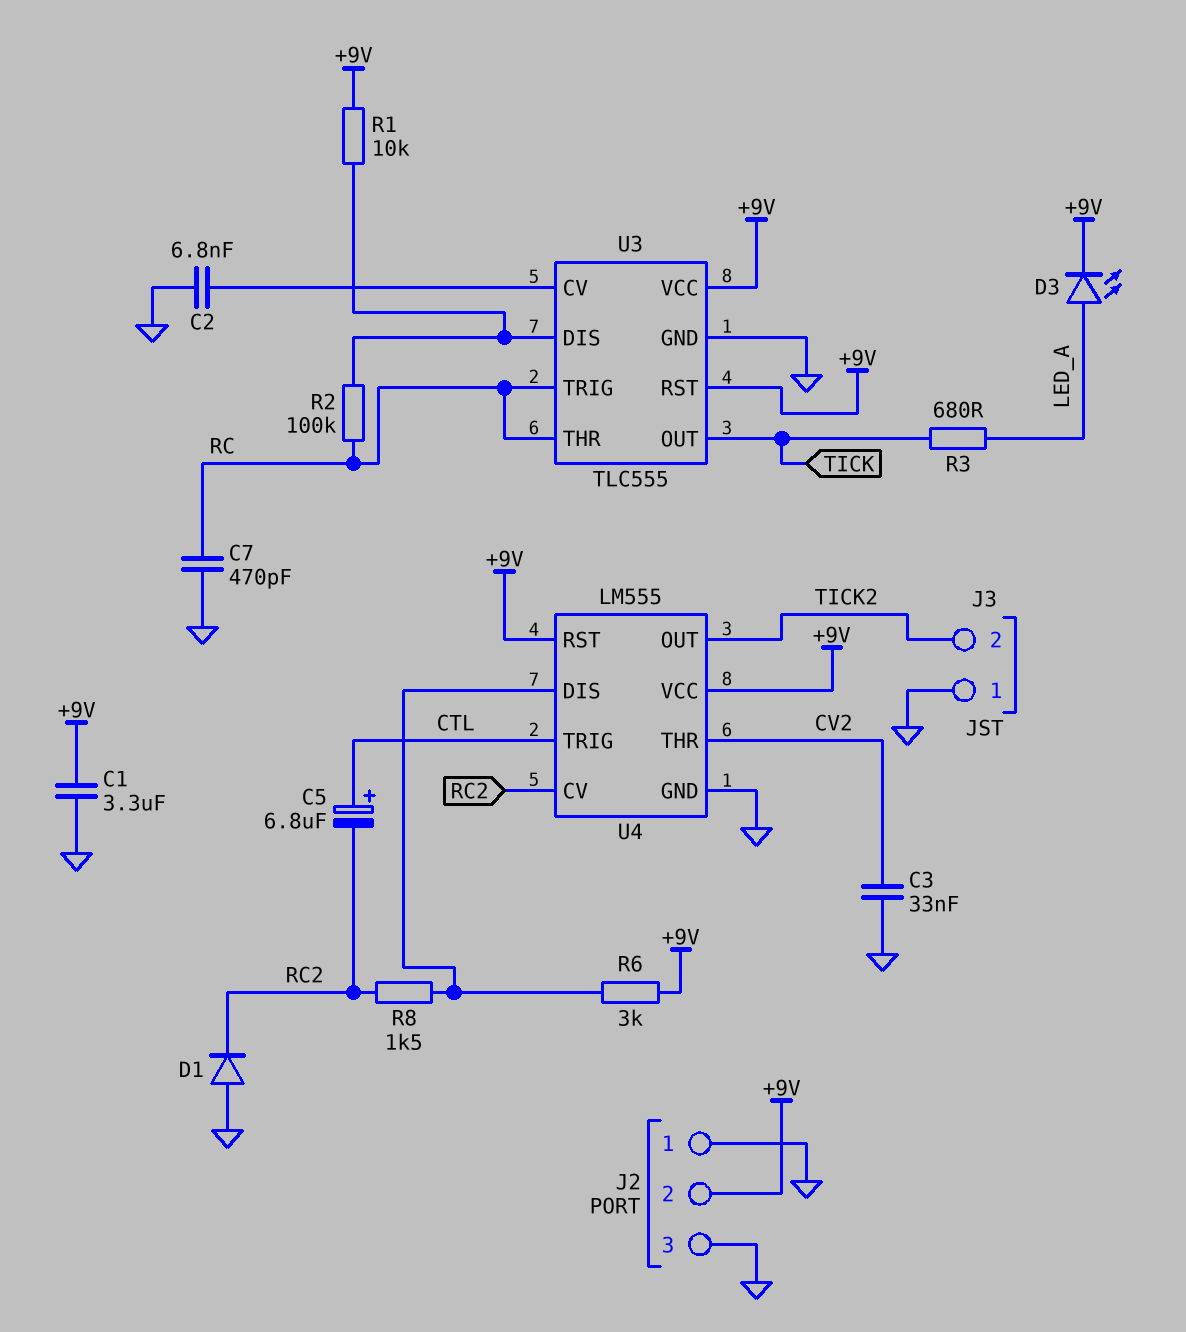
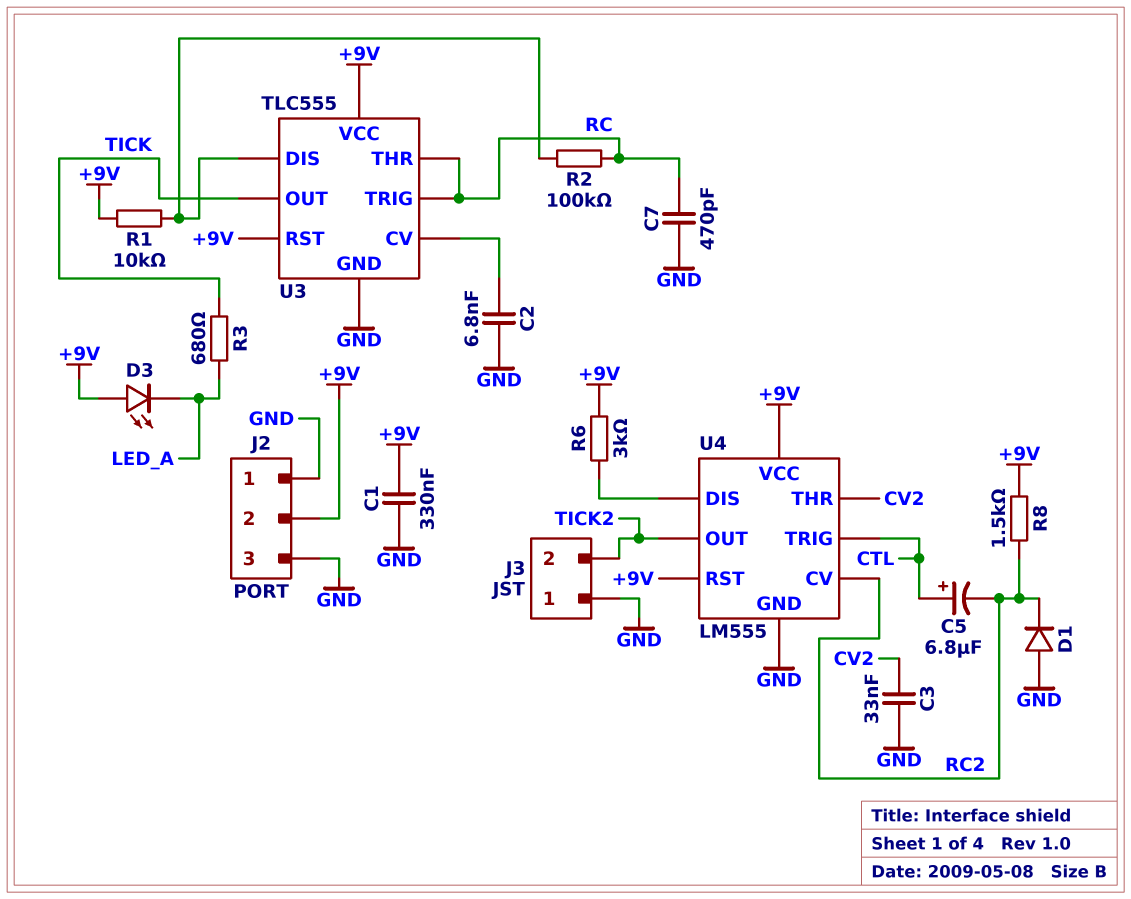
C1: 3.3uF (+9V, GND) -> 330nF (+9V, GND)
D3: LED (A LED_A, K +9V) -> LED (A +9V, K LED_A)
R8: 1.5k (RC2, U4/DIS) -> 1.5k (+9V, RC2)

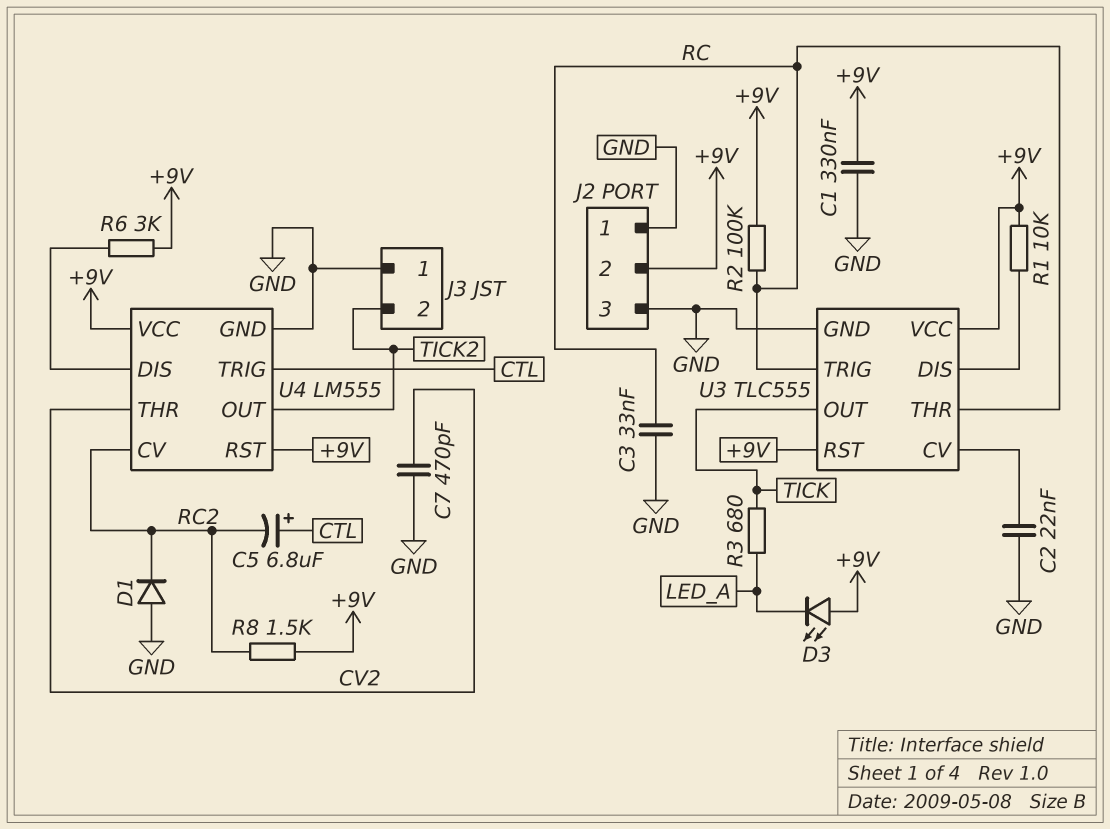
C2: 6.8nF (GND, U3/CV) -> 22nF (GND, U3/CV)
C3: 33nF (CV2, GND) -> 33nF (GND, RC)
C7: 470pF (GND, RC) -> 470pF (CV2, GND)
R2: 100k (RC, U3/DIS) -> 100k (+9V, RC)

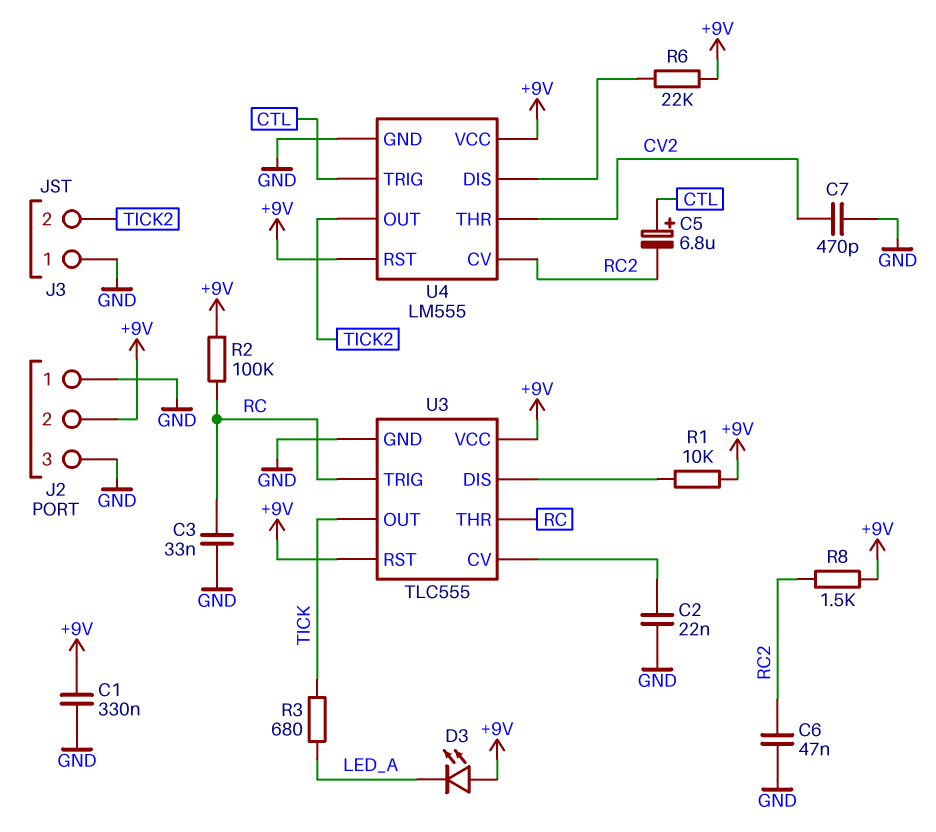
C6: none -> 47nF (GND, RC2)
D1: diode (A GND, K RC2) -> none
R6: 3k (+9V, U4/DIS) -> 22k (+9V, U4/DIS)

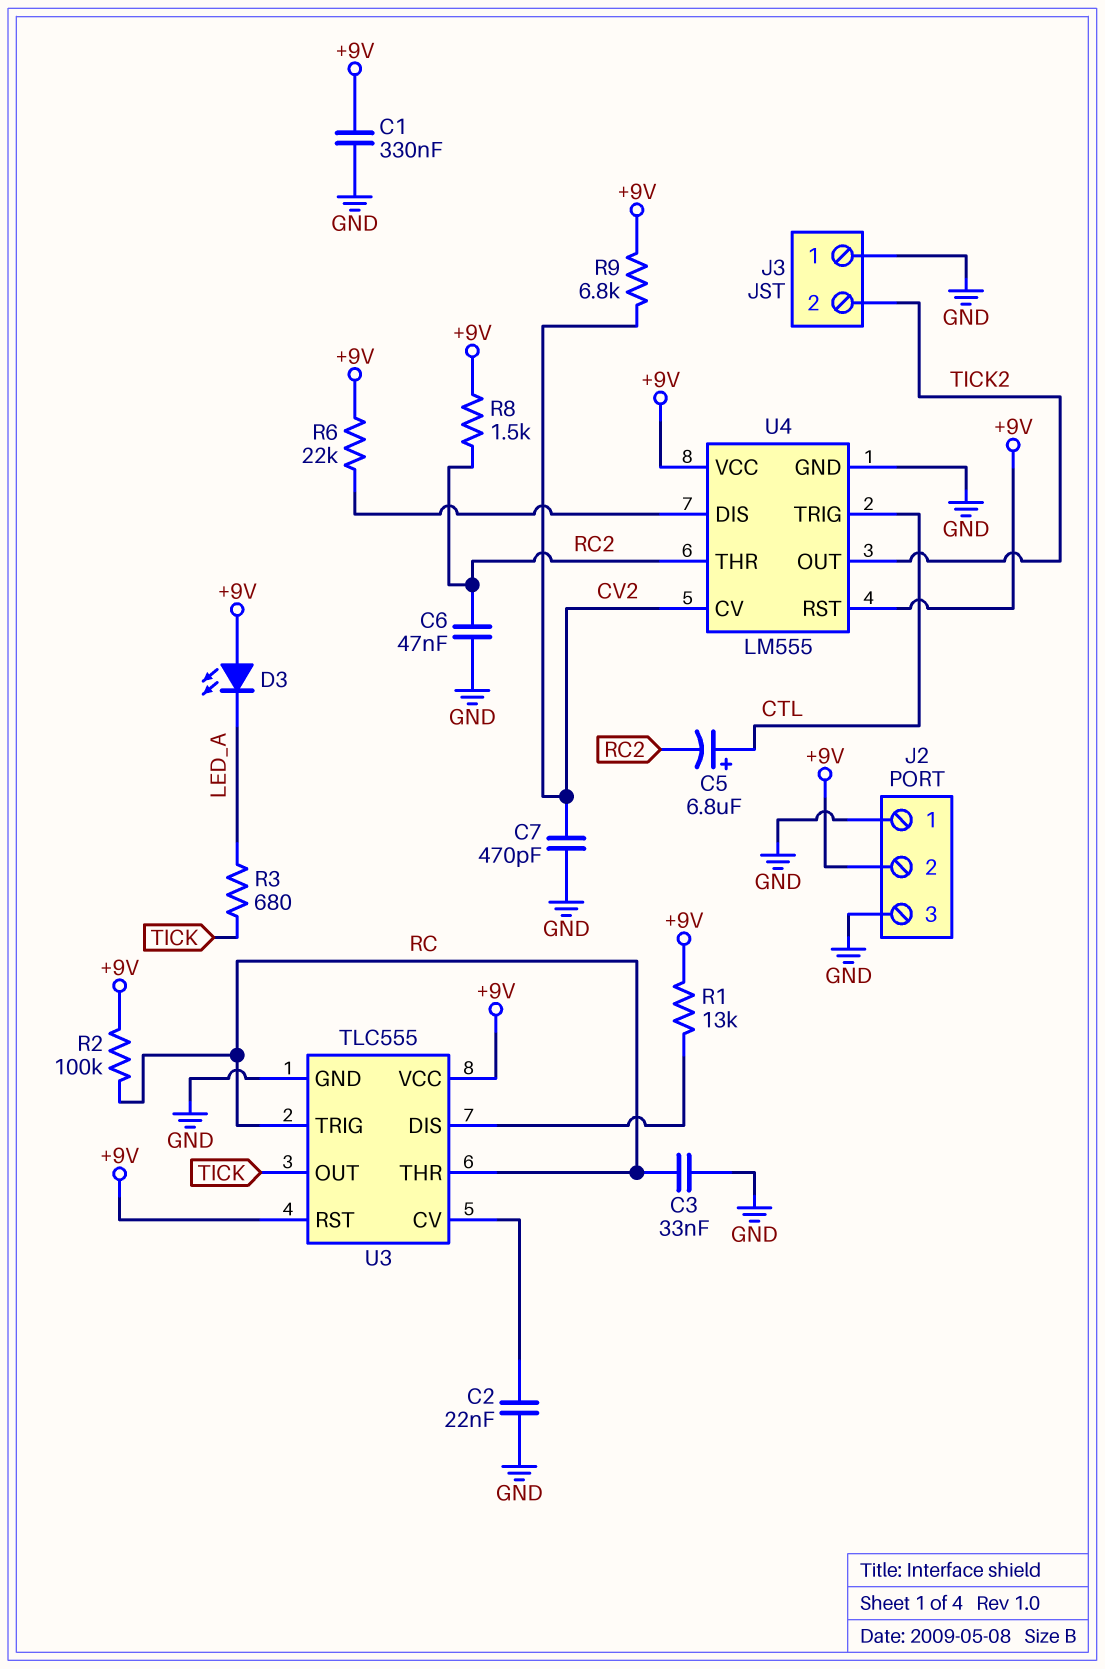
R1: 10k (+9V, U3/DIS) -> 13k (+9V, U3/DIS)
R9: none -> 6.8k (+9V, CV2)
U4 pin CV: RC2 -> CV2
U4 pin THR: CV2 -> RC2

